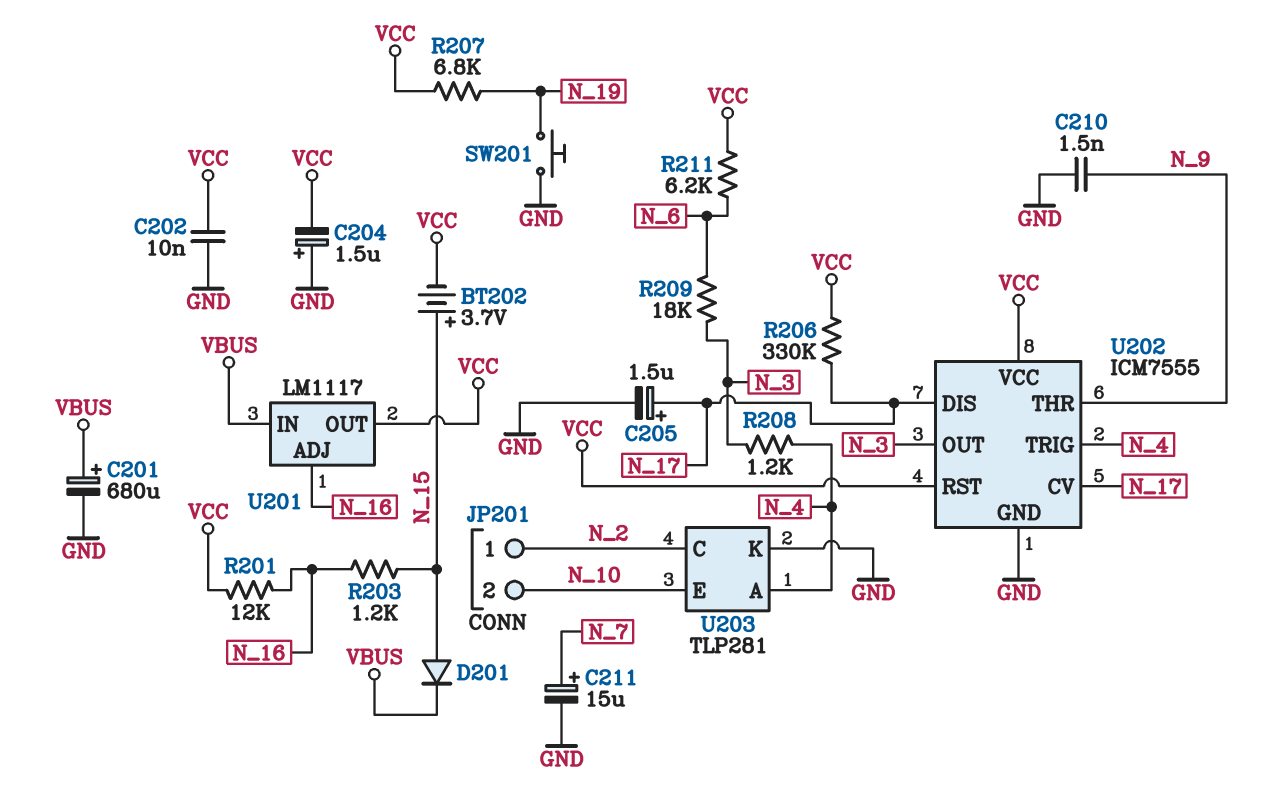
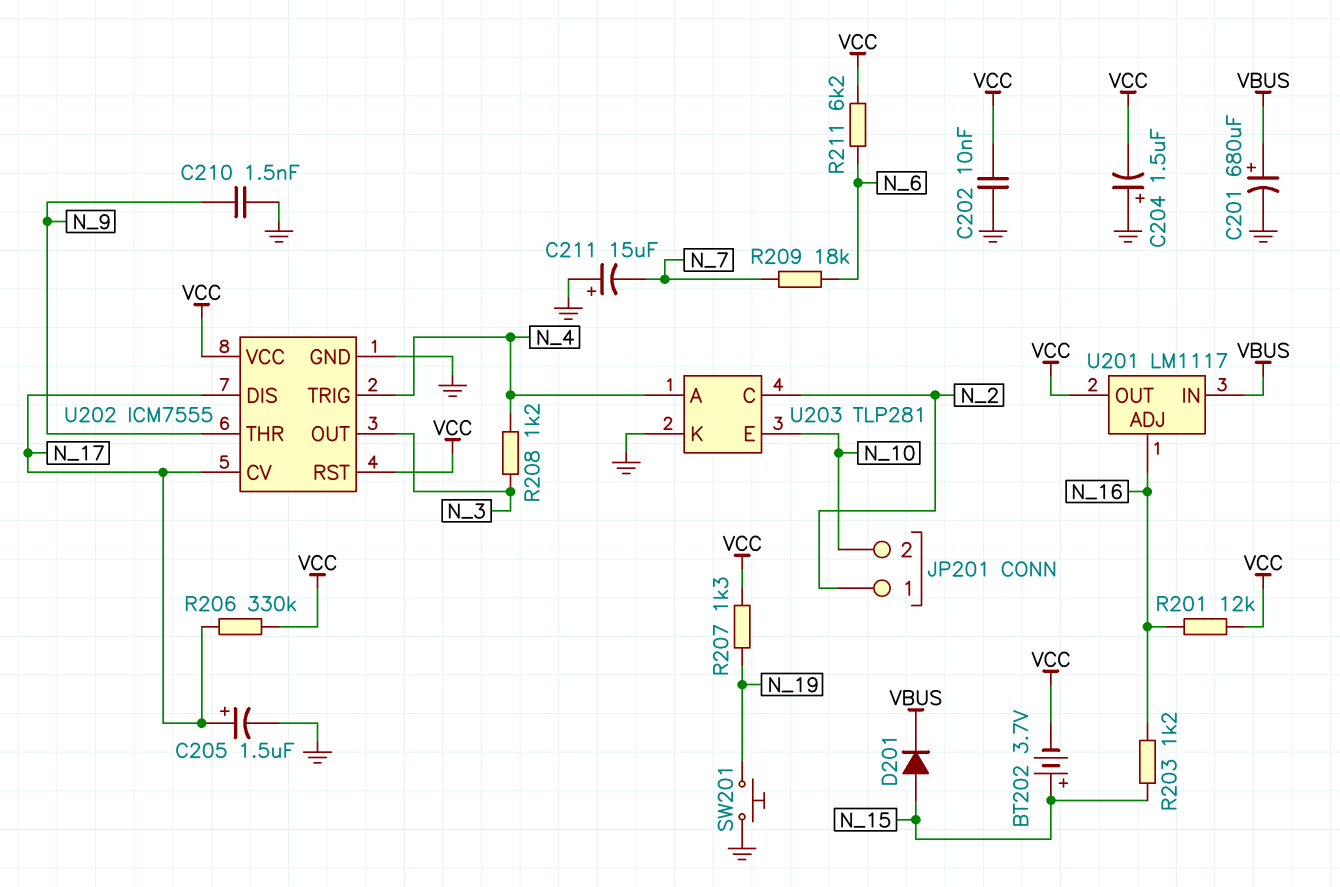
C211: 15uF (plus N_7, minus GND) -> 15uF (plus GND, minus N_7)
R207: 6.8k (N_19, VCC) -> 1.3k (N_19, VCC)
R209: 18k (N_3, N_6) -> 18k (N_6, N_7)

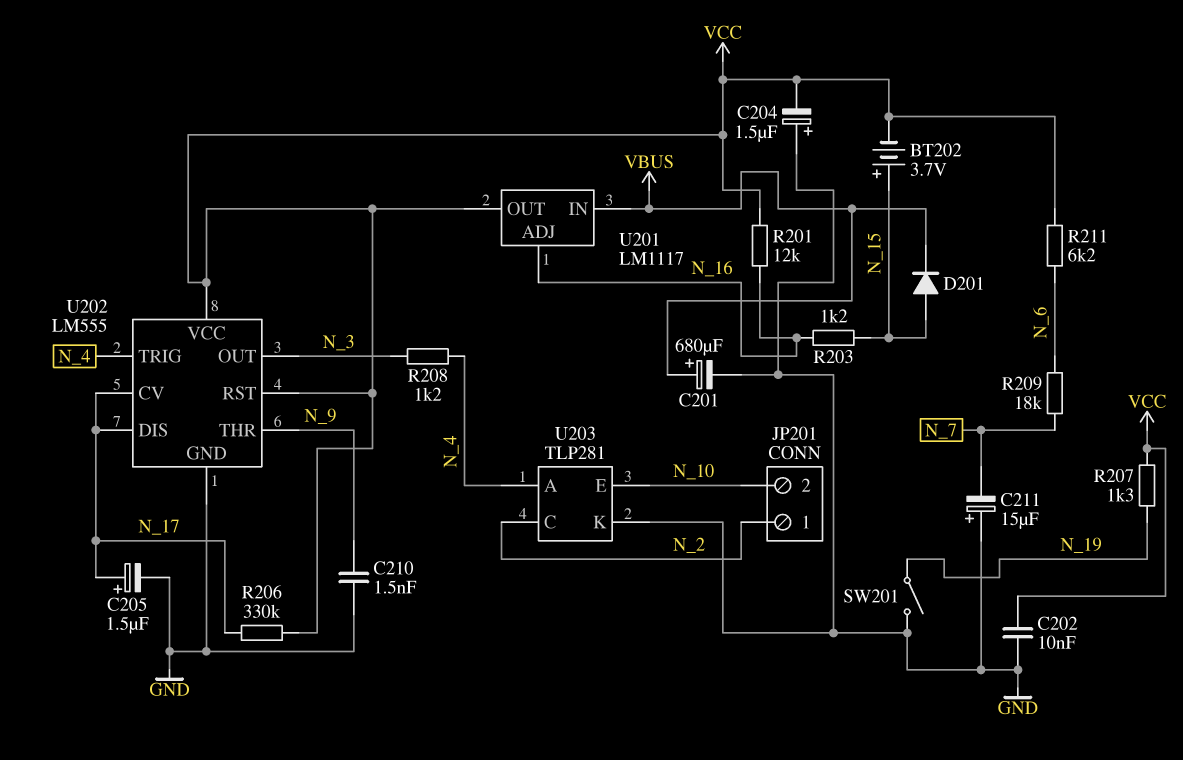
SW201: button (GND, N_19) -> switch (GND, N_19)
U202: ICM7555 -> LM555

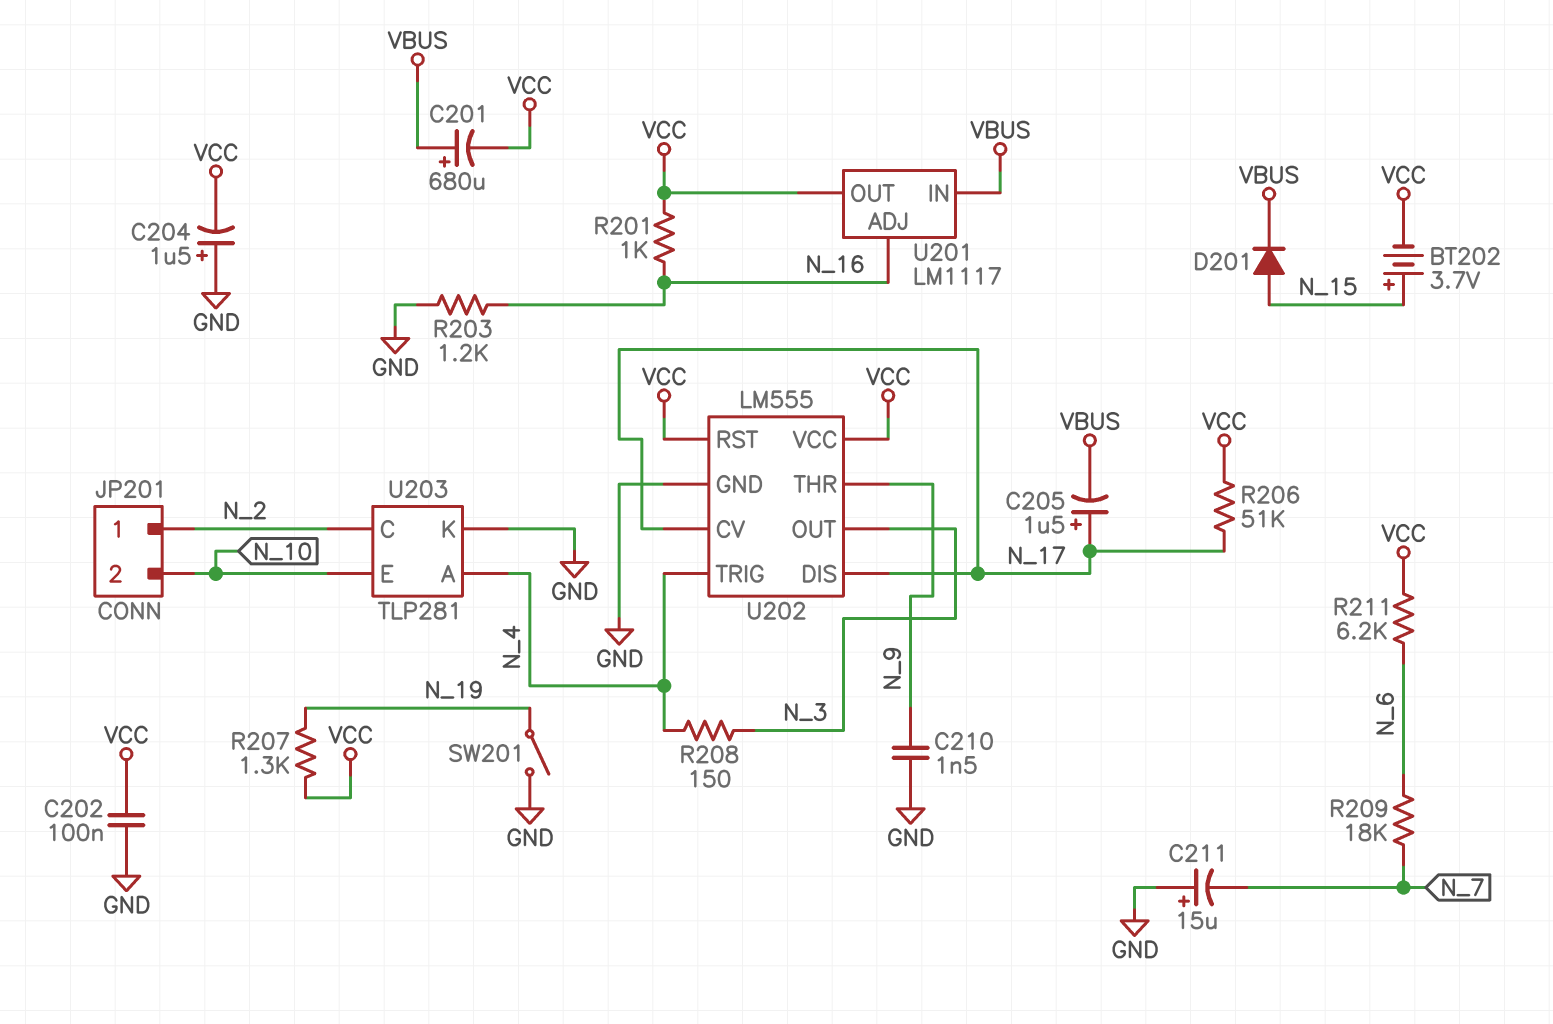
C201: 680uF (plus VBUS, minus GND) -> 680uF (plus VBUS, minus VCC)
C202: 10nF (GND, VCC) -> 100nF (GND, VCC)
C205: 1.5uF (plus N_17, minus GND) -> 1.5uF (plus N_17, minus VBUS)
R201: 12k (N_16, VCC) -> 1k (N_16, VCC)
R203: 1.2k (N_15, N_16) -> 1.2k (GND, N_16)
R206: 330k (N_17, VCC) -> 51k (N_17, VCC)
R208: 1.2k (N_3, N_4) -> 150 (N_3, N_4)

